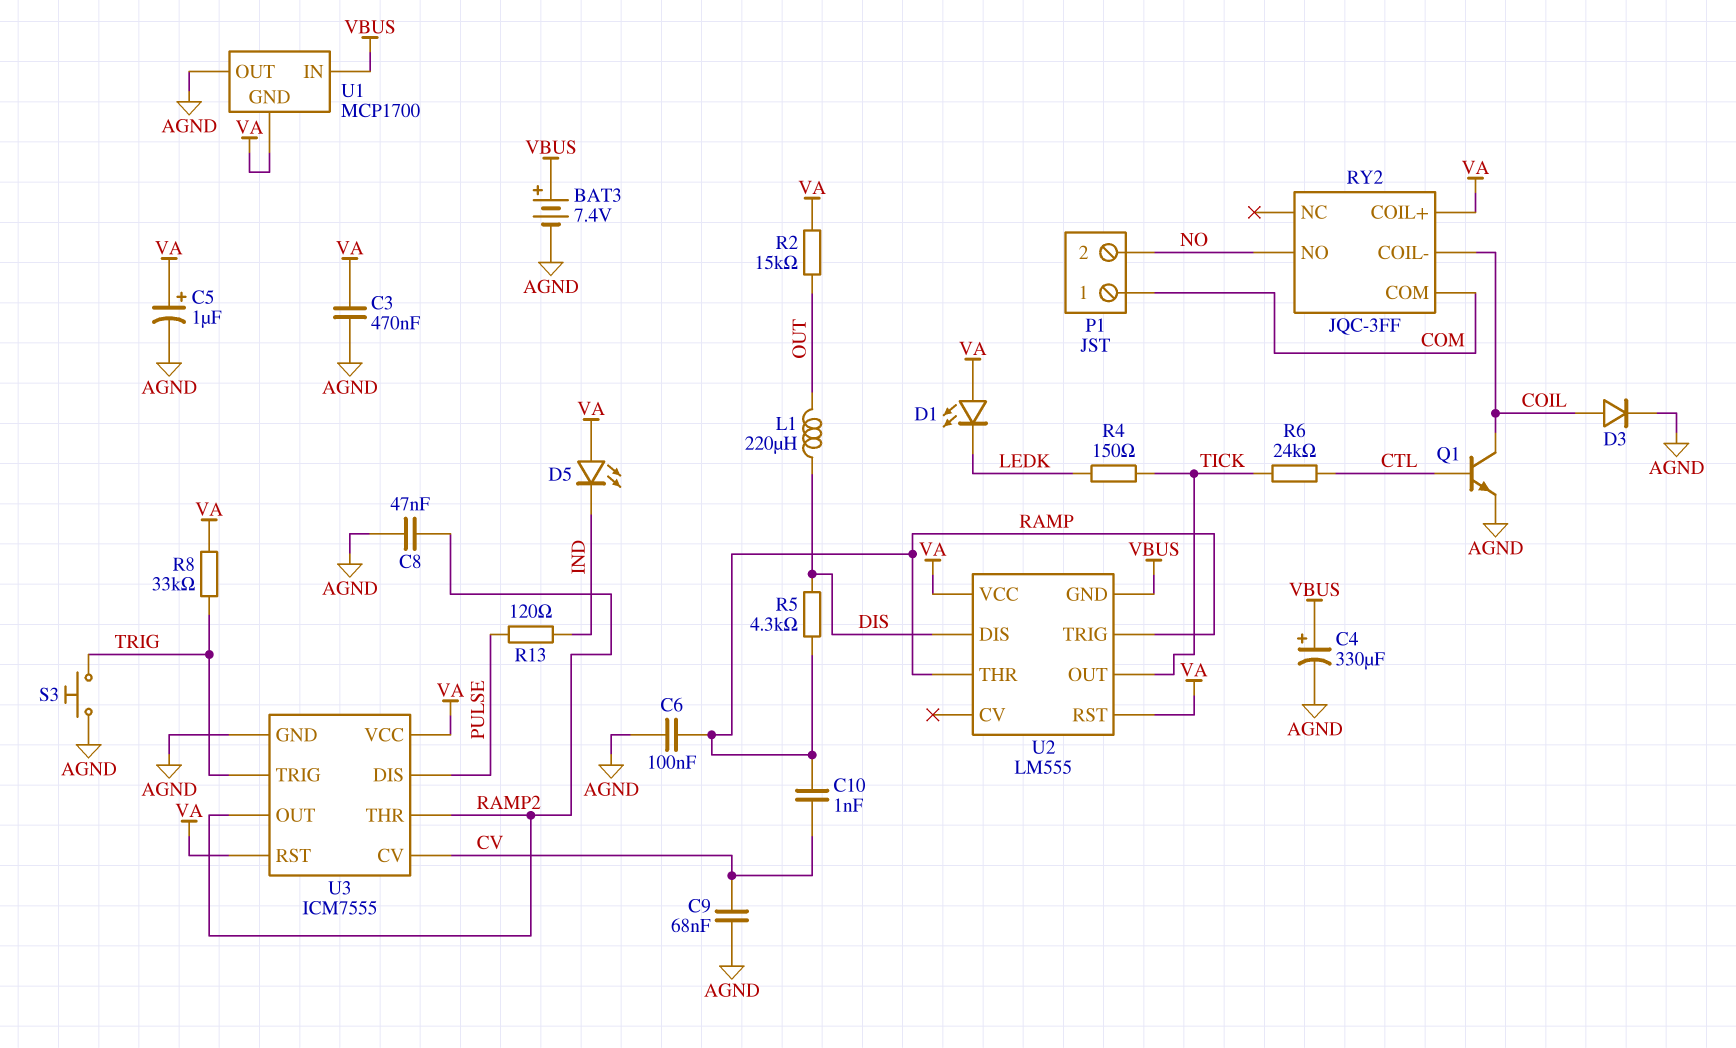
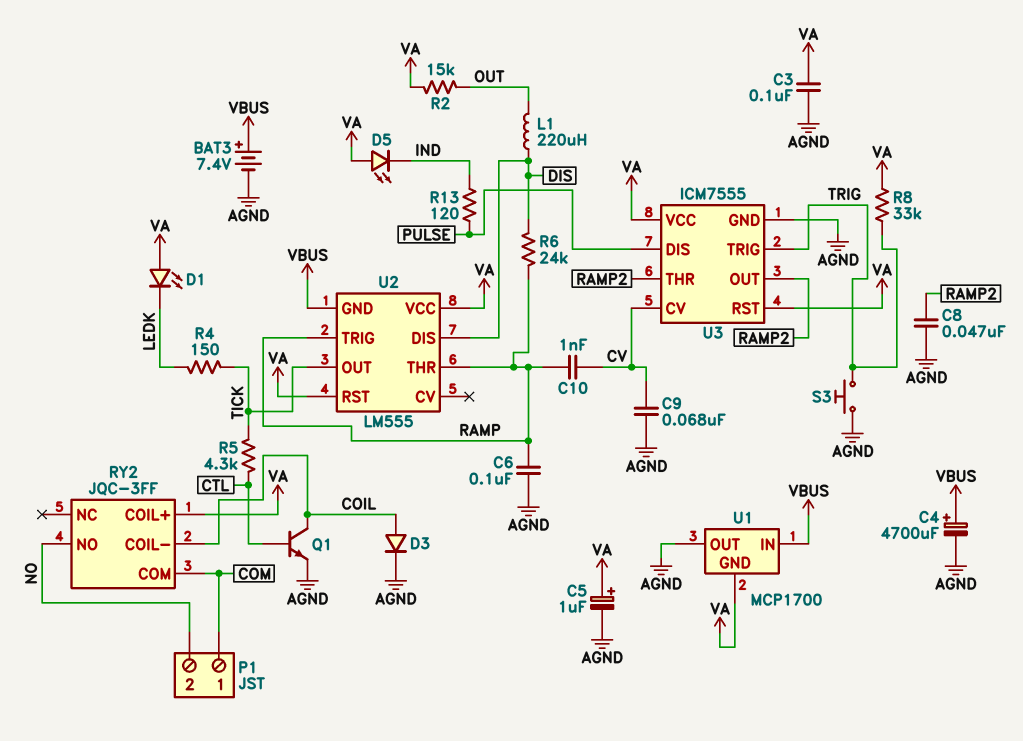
C3: 470nF (AGND, VA) -> 100nF (AGND, VA)
C4: 330uF (plus VBUS, minus AGND) -> 4700uF (plus VBUS, minus AGND)
R5: 4.3k (DIS, RAMP) -> 4.3k (CTL, TICK)
R6: 24k (CTL, TICK) -> 24k (DIS, RAMP)

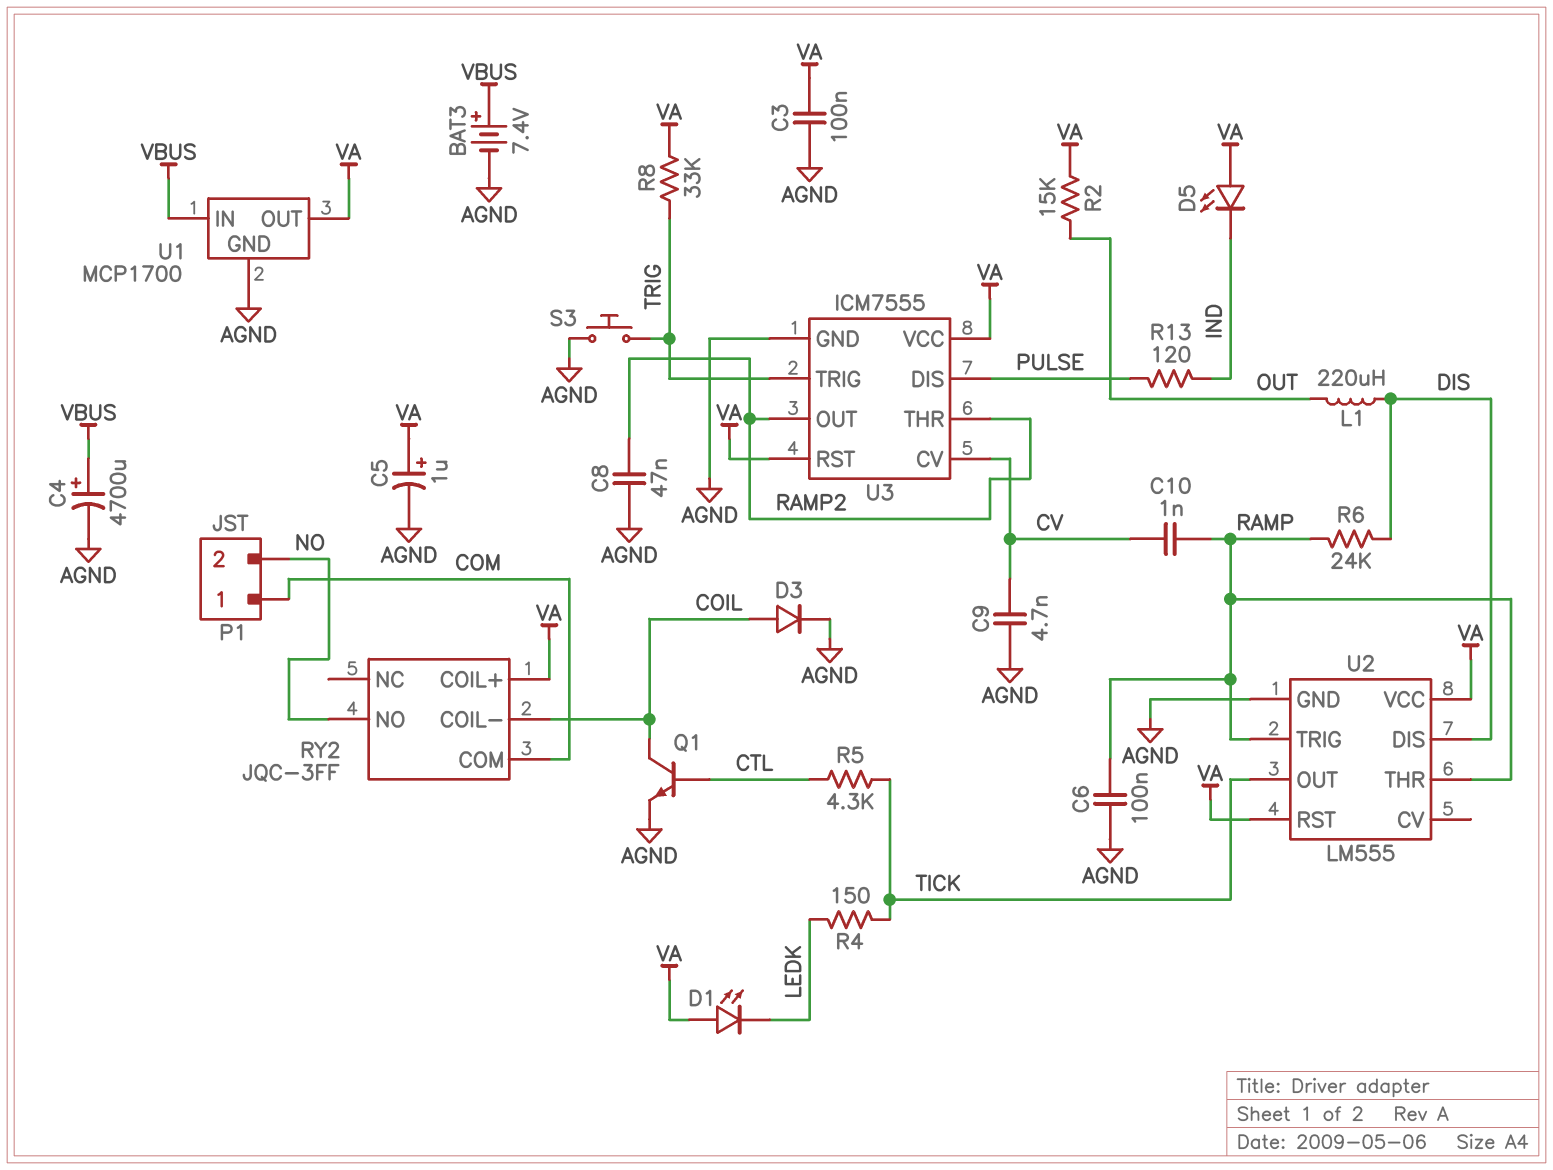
C9: 68nF (AGND, CV) -> 4.7nF (AGND, CV)
U1 pin GND: VA -> AGND
U1 pin OUT: AGND -> VA
U2 pin GND: VBUS -> AGND

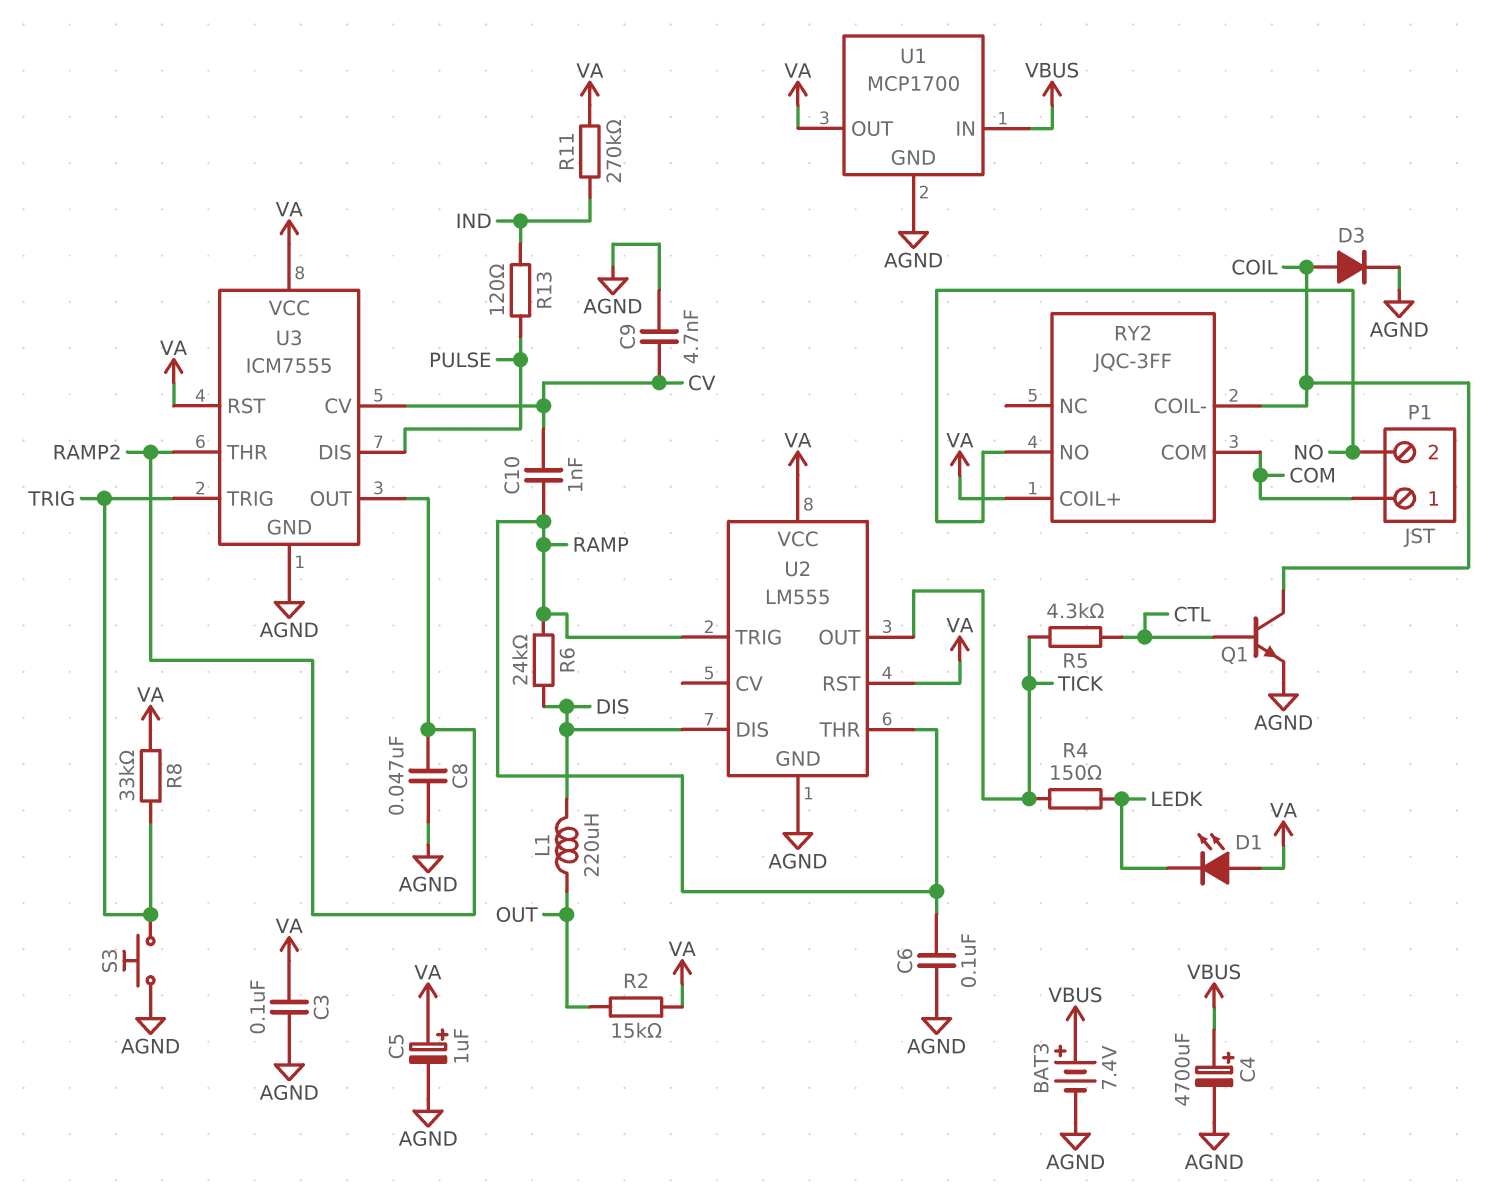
D5: LED (A VA, K IND) -> none
R11: none -> 270k (IND, VA)

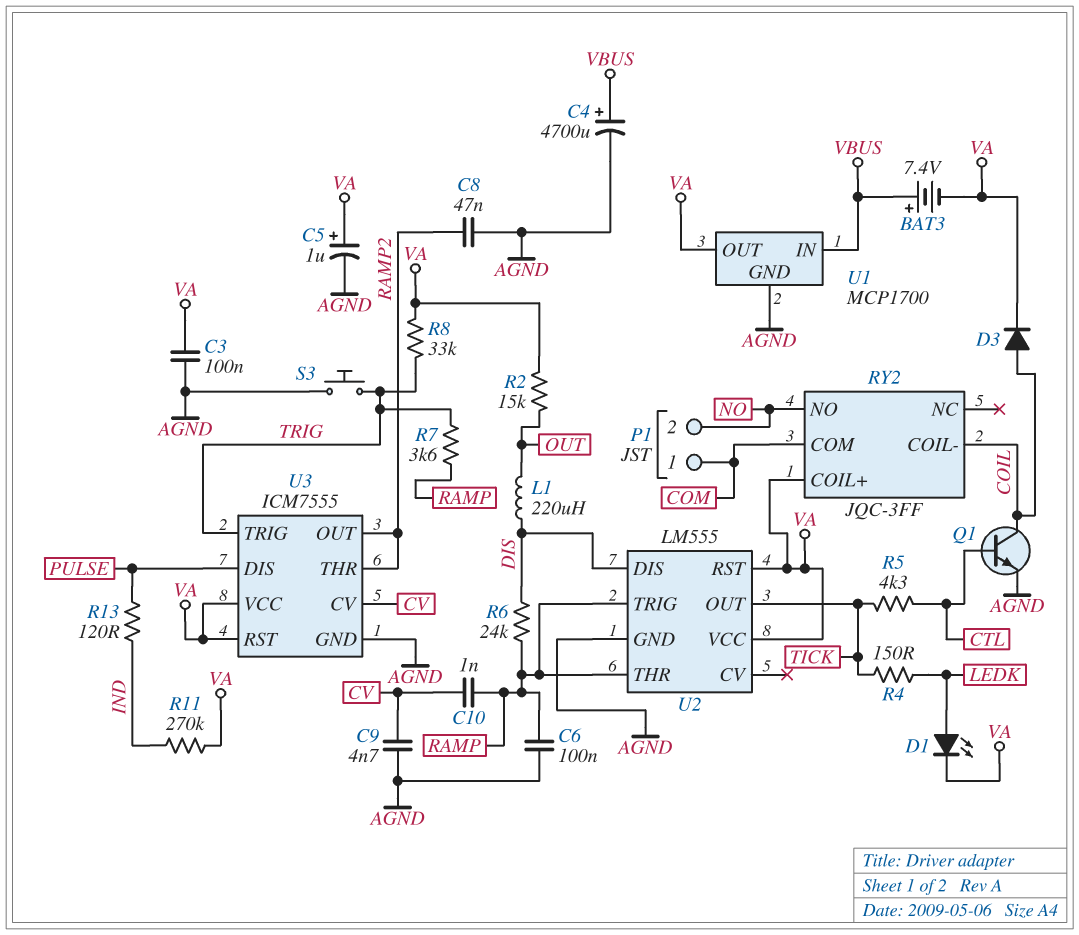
BAT3: 7.4V (plus VBUS, minus AGND) -> 7.4V (plus VBUS, minus VA)
D1: LED (A VA, K LEDK) -> LED (A LEDK, K VA)
D3: diode (A COIL, K AGND) -> diode (A COIL, K VA)
R7: none -> 3.6k (RAMP, TRIG)

